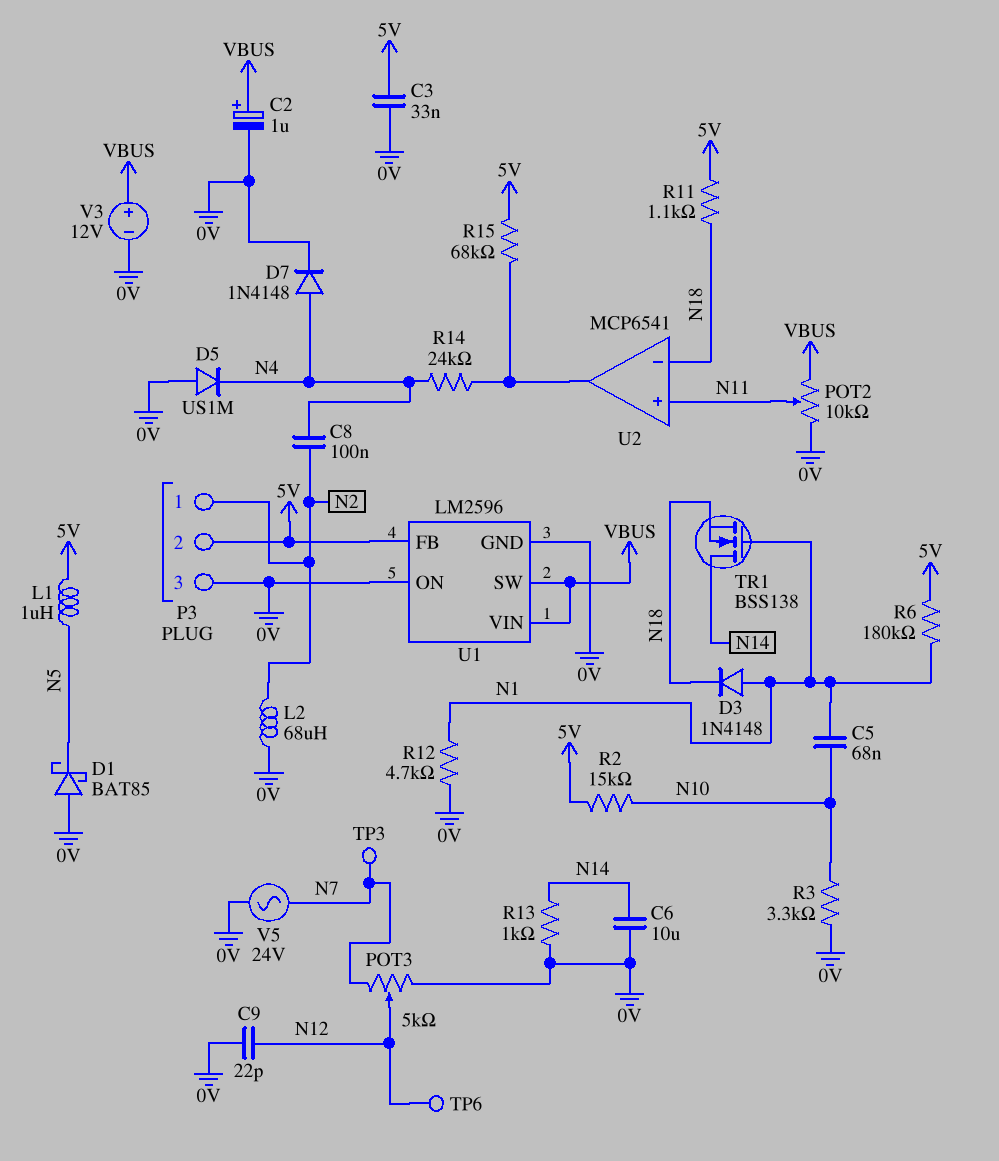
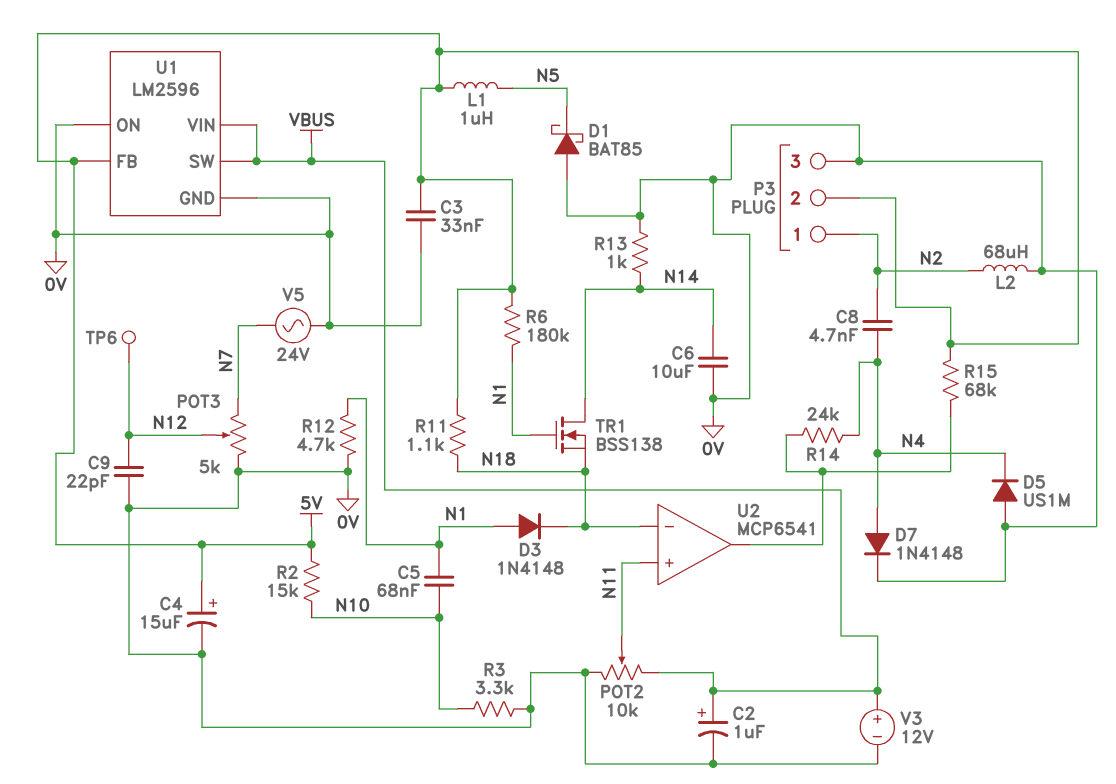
C4: none -> 15uF (plus 5V, minus 0V)
C8: 100nF (N2, N4) -> 4.7nF (N2, N4)
TP3: test point (N7) -> none

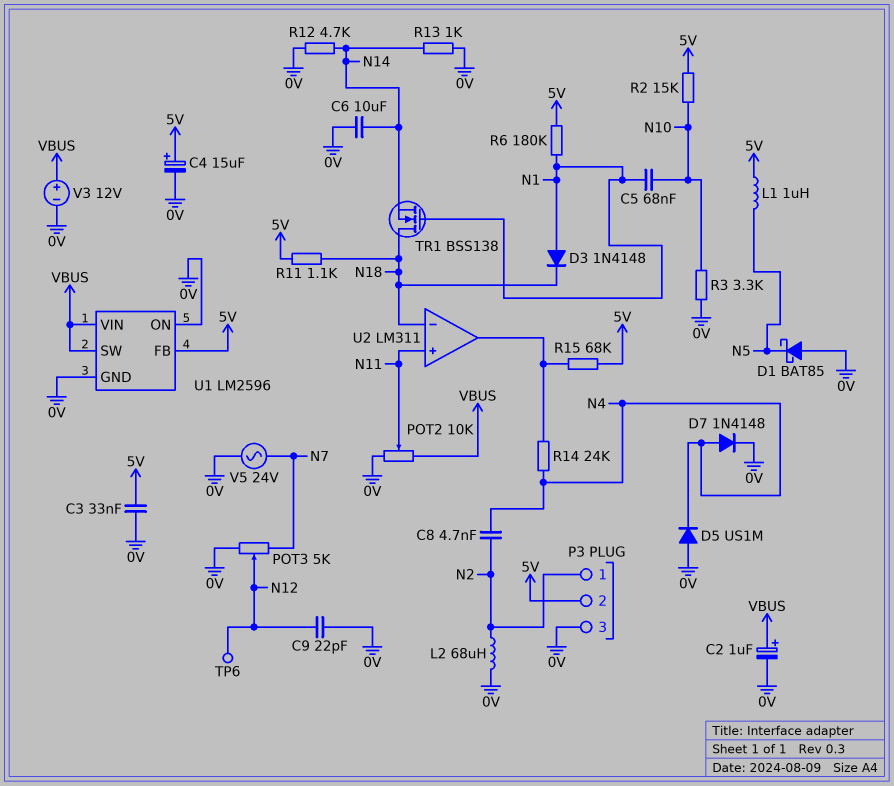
R12: 4.7k (0V, N1) -> 4.7k (0V, N14)
TR1: NMOS BSS138 (G N1, D N14, S N18) -> NMOS BSS138 (G N1, D N18, S N14)
U2: MCP6541 -> LM311

